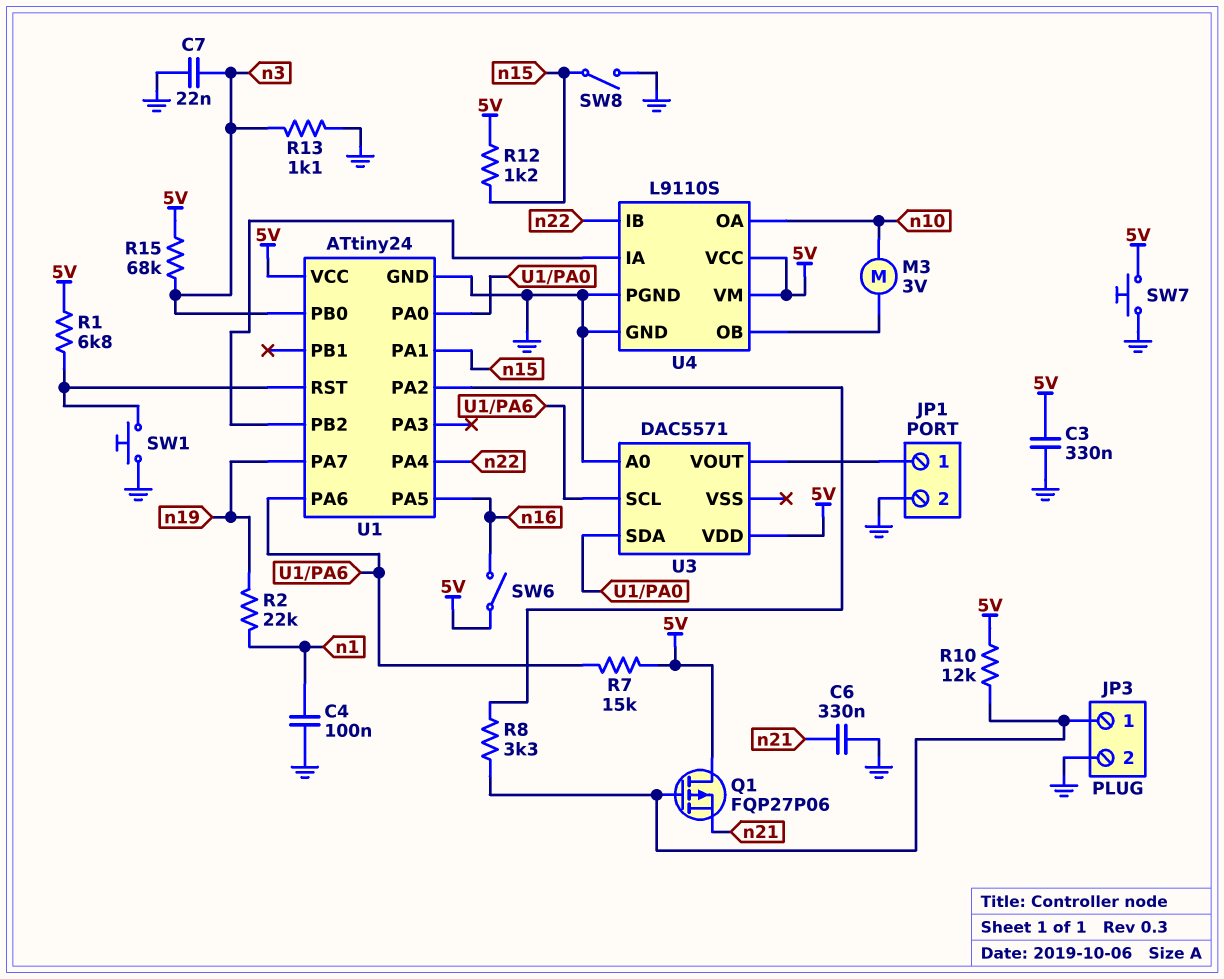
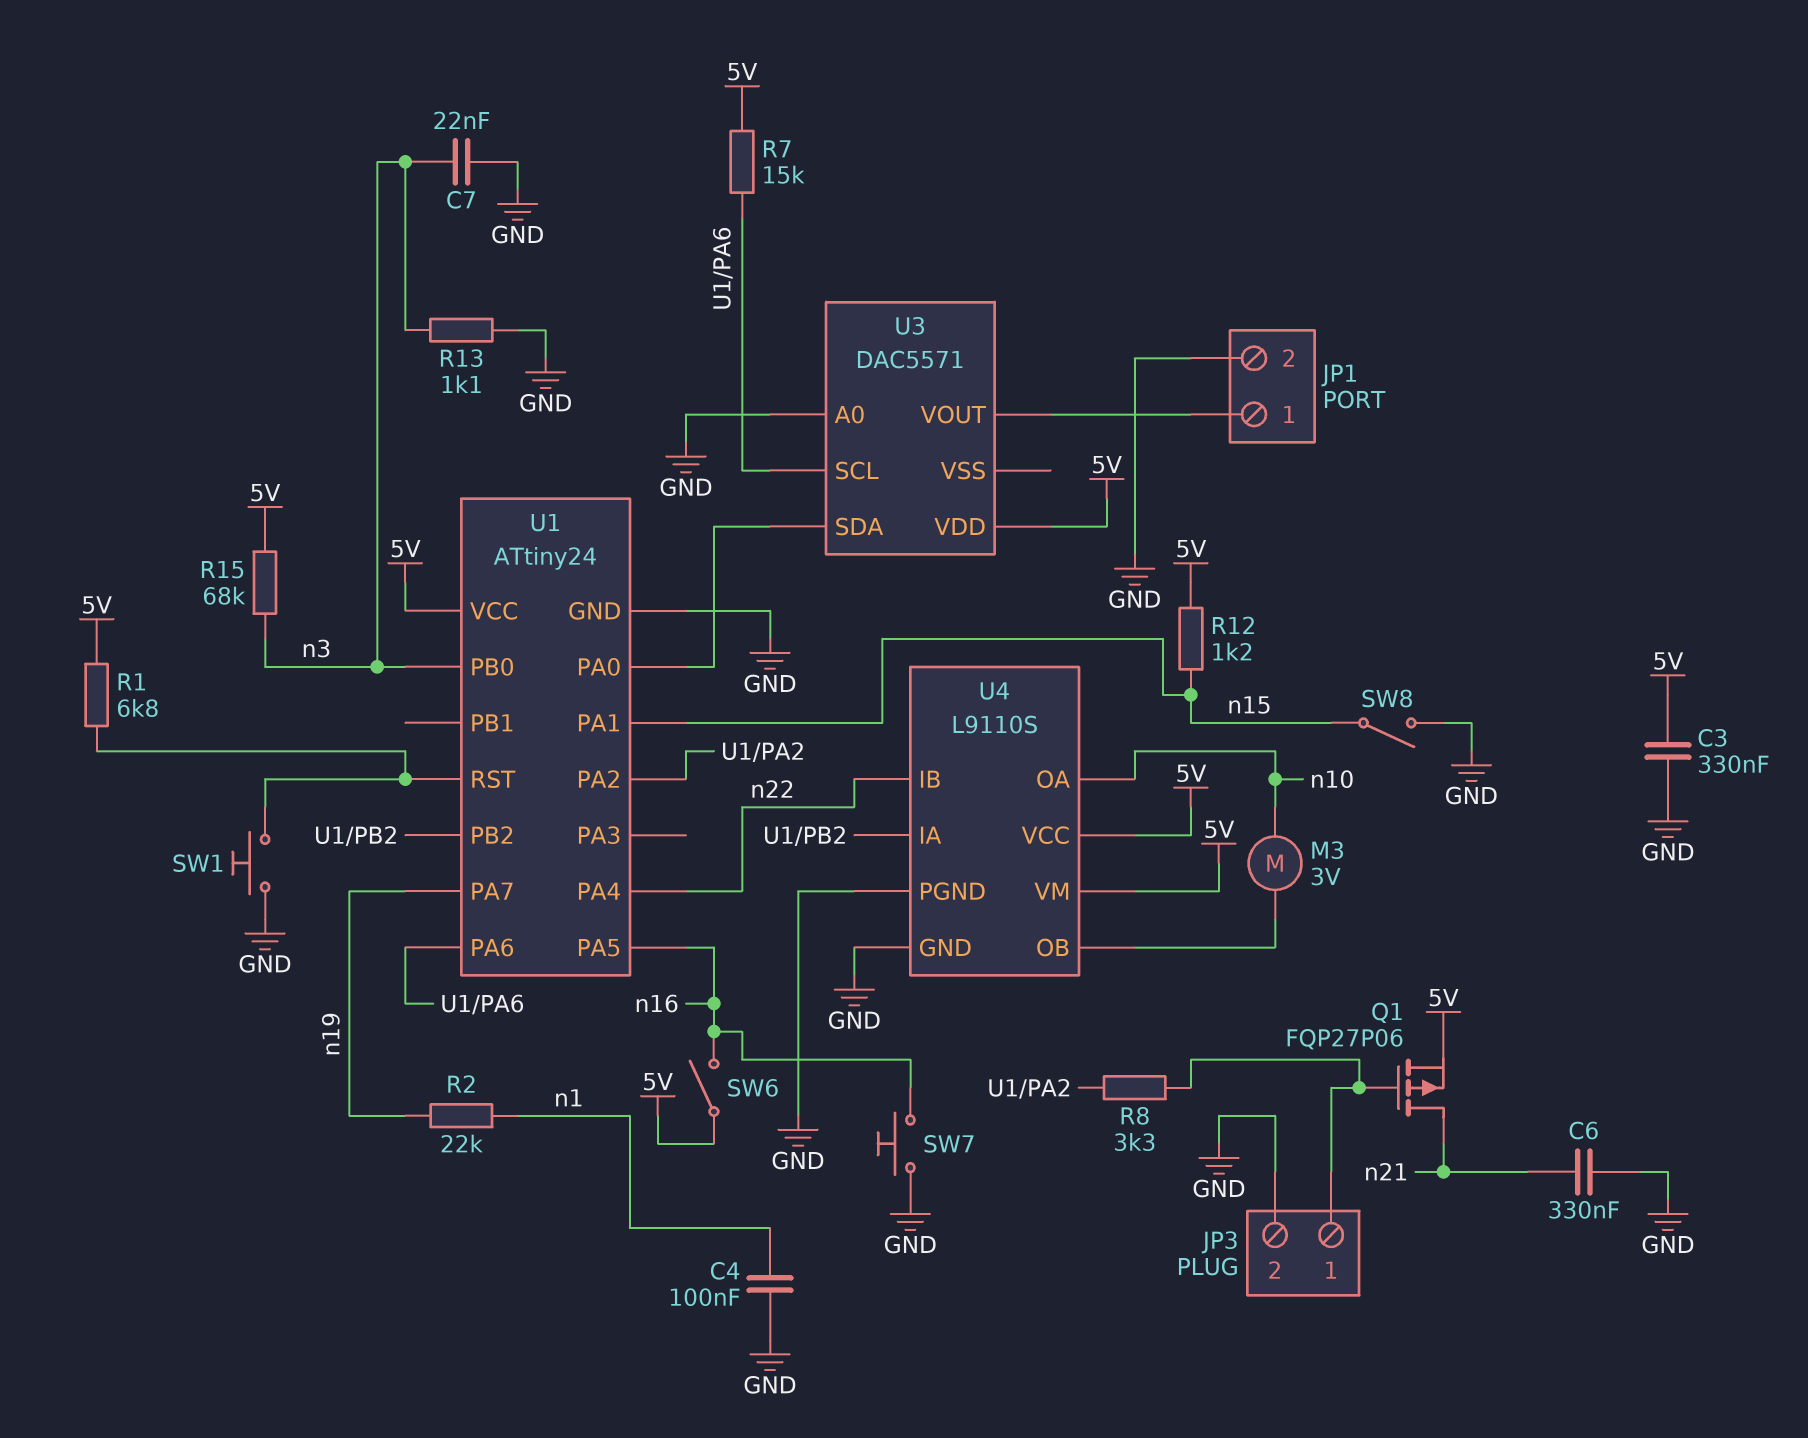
Q1: PMOS FQP27P06 (G JP3/1, D 5V, S n21) -> PMOS FQP27P06 (G JP3/1, D n21, S 5V)
R10: 12k (5V, JP3/1) -> none
SW7: button (5V, GND) -> button (GND, n16)

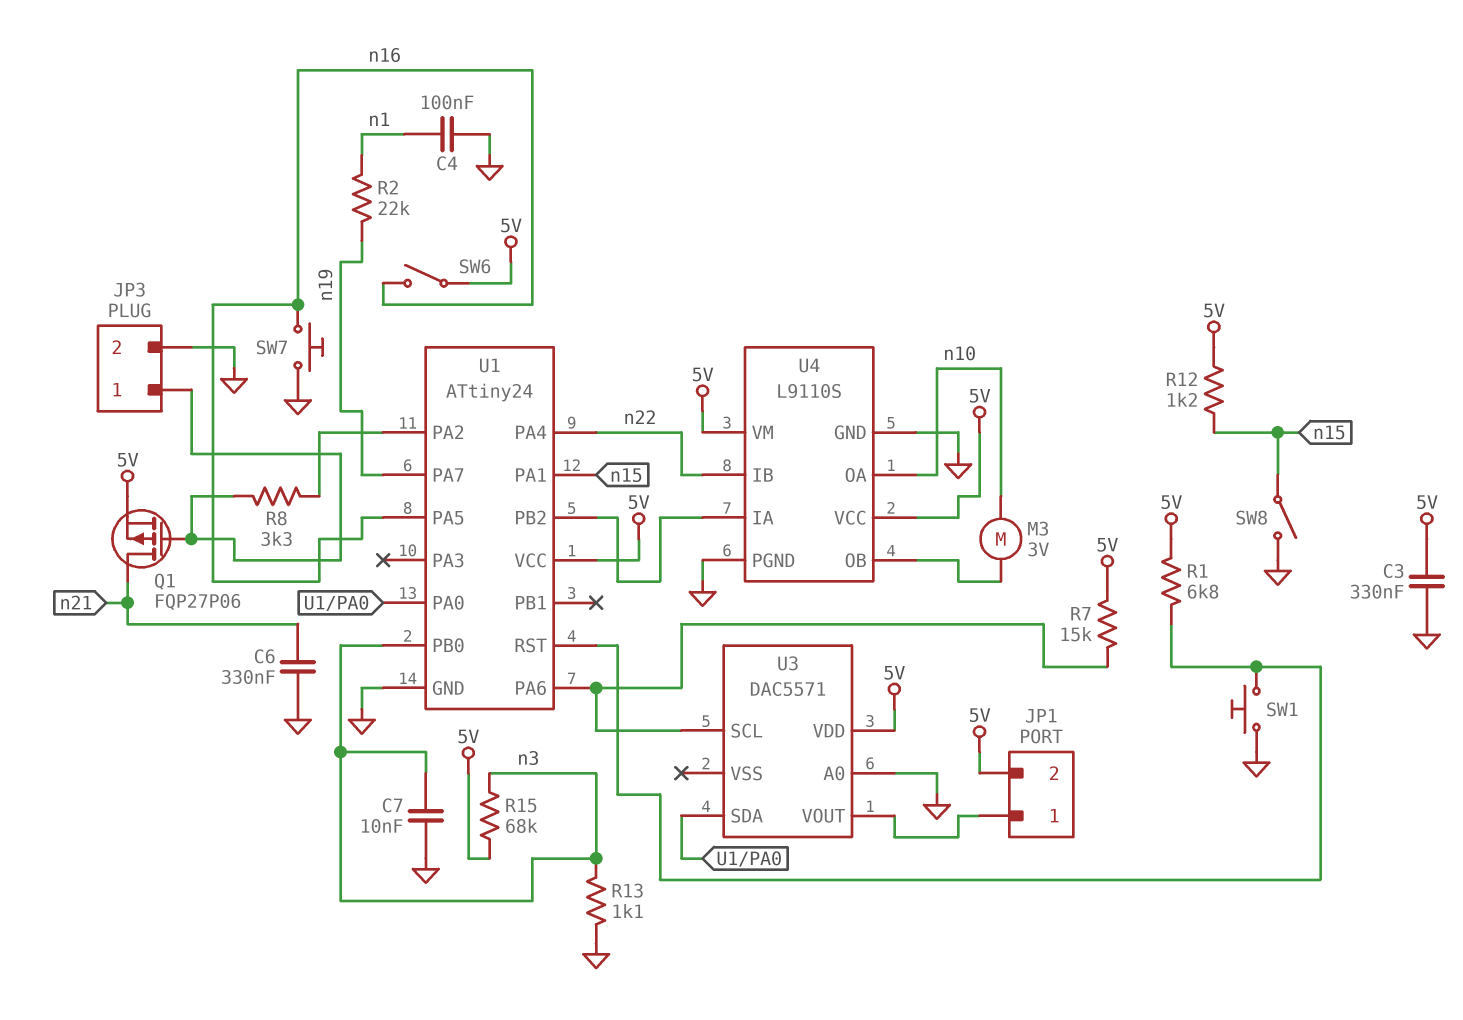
C7: 22nF (GND, n3) -> 10nF (GND, n3)
JP1 pin 2: GND -> 5V

